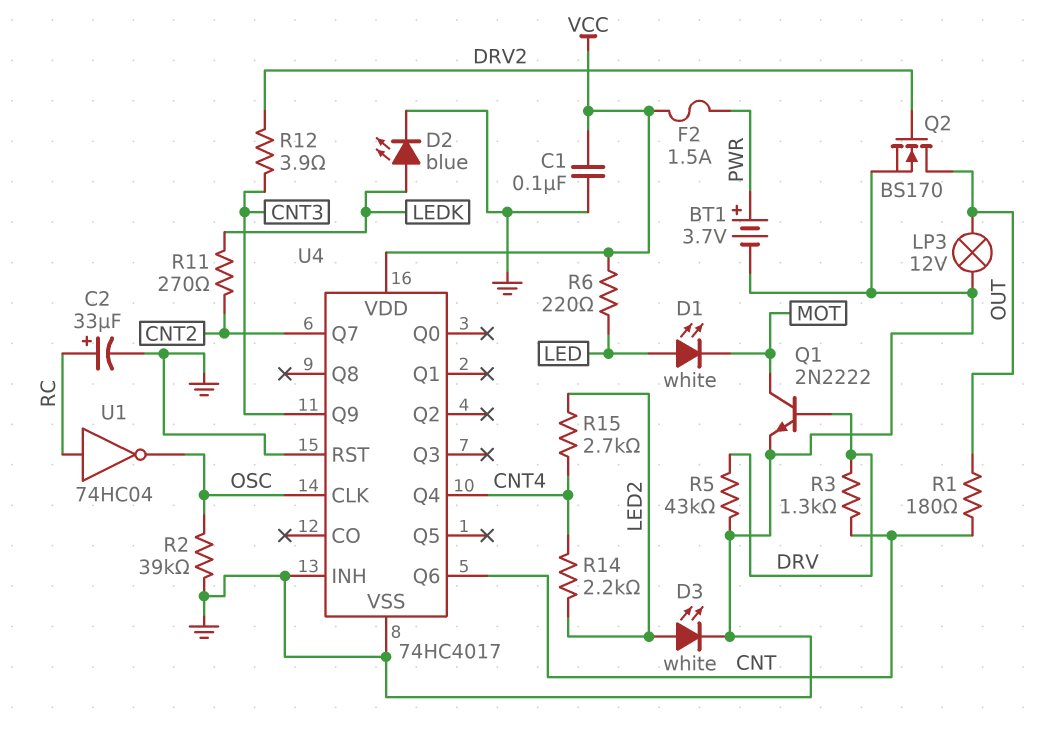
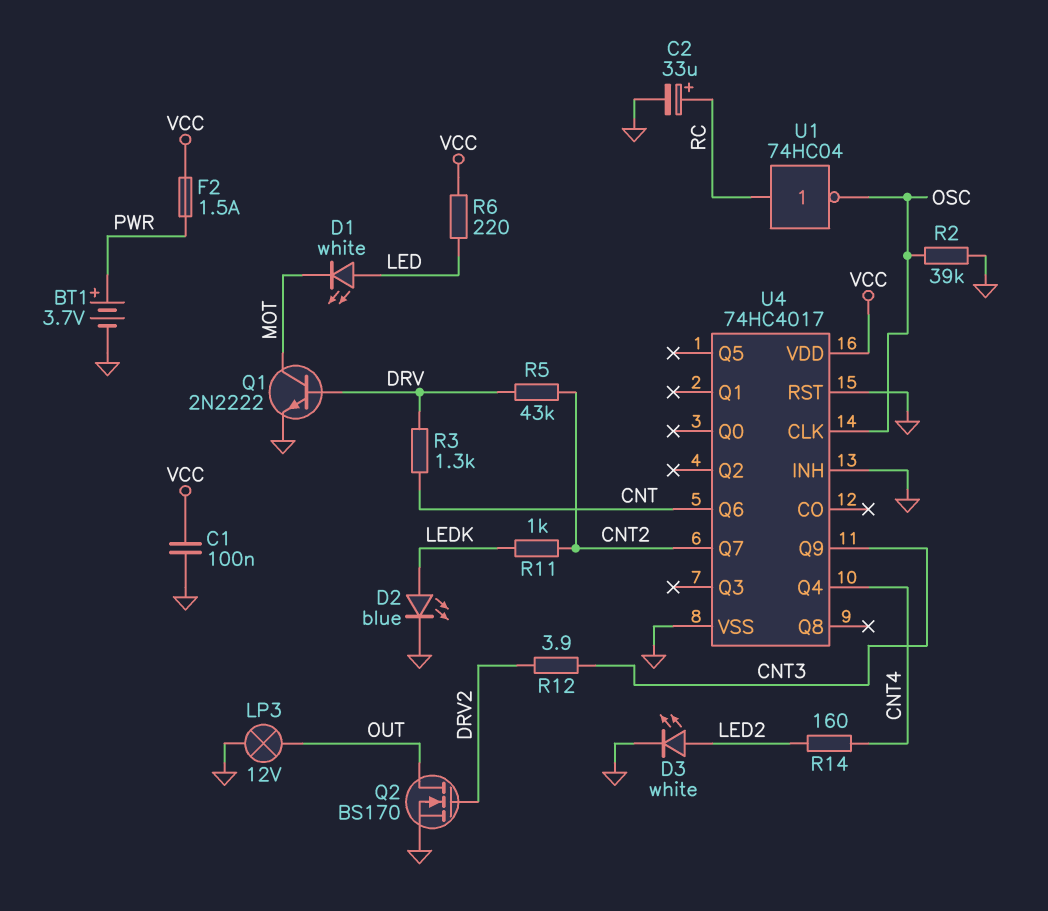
R1: 180 (CNT, OUT) -> none
R5: 43k (DRV, GND) -> 43k (CNT2, DRV)
R11: 270 (CNT2, LEDK) -> 1k (CNT2, LEDK)
R14: 2.2k (CNT4, LED2) -> 160 (CNT4, LED2)
R15: 2.7k (CNT4, LED2) -> none

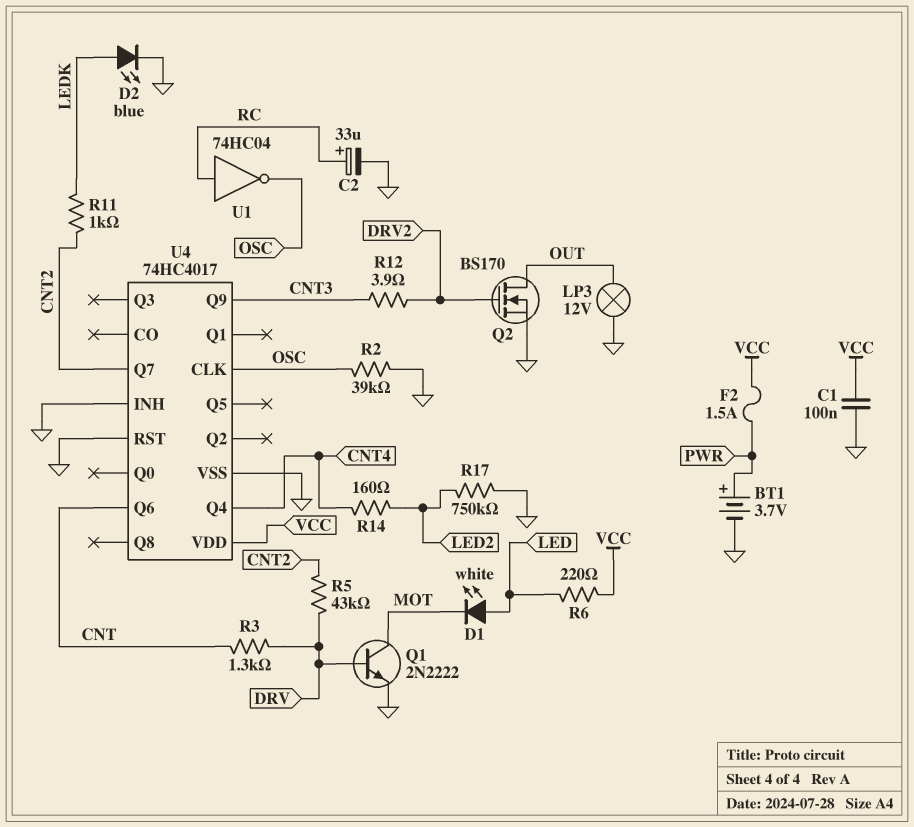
D3: LED white (A LED2, K GND) -> none
R17: none -> 750k (GND, LED2)

